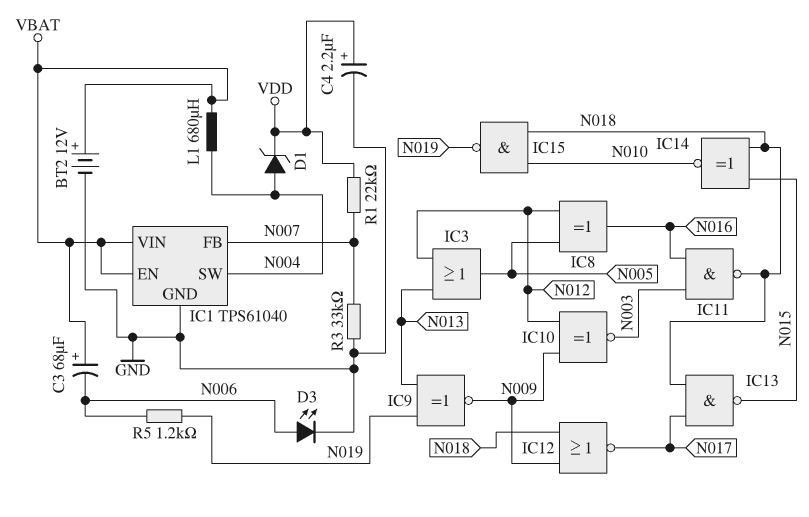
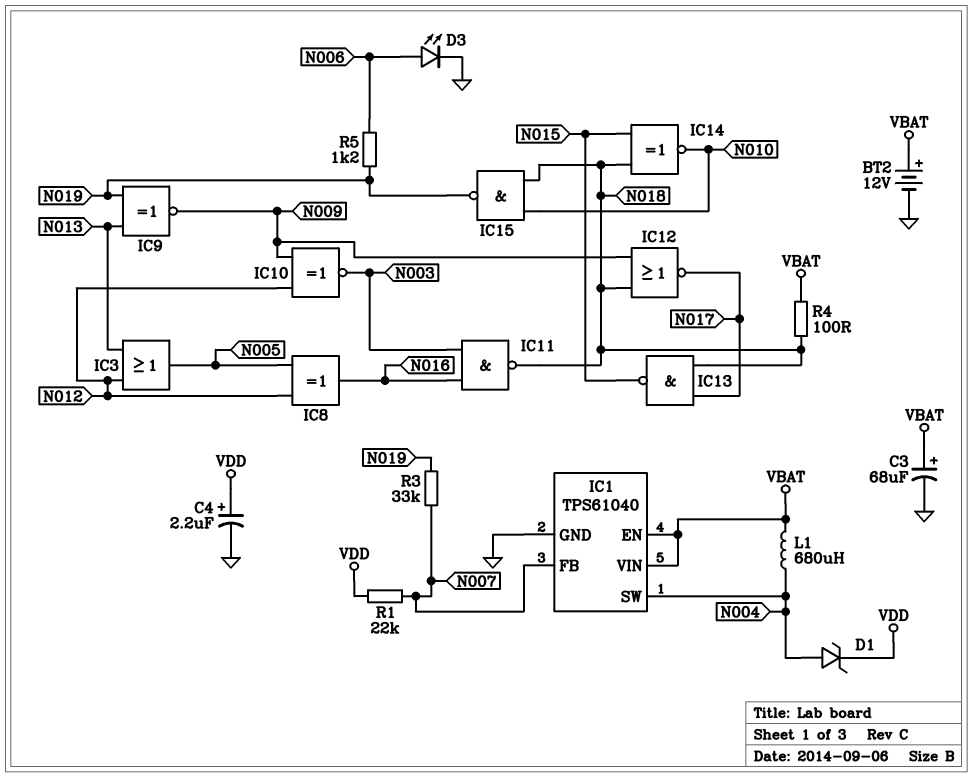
C3: 68uF (plus VBAT, minus N006) -> 68uF (plus VBAT, minus GND)
R3: 33k (GND, N007) -> 33k (N007, N019)
R4: none -> 100 (N018, VBAT)

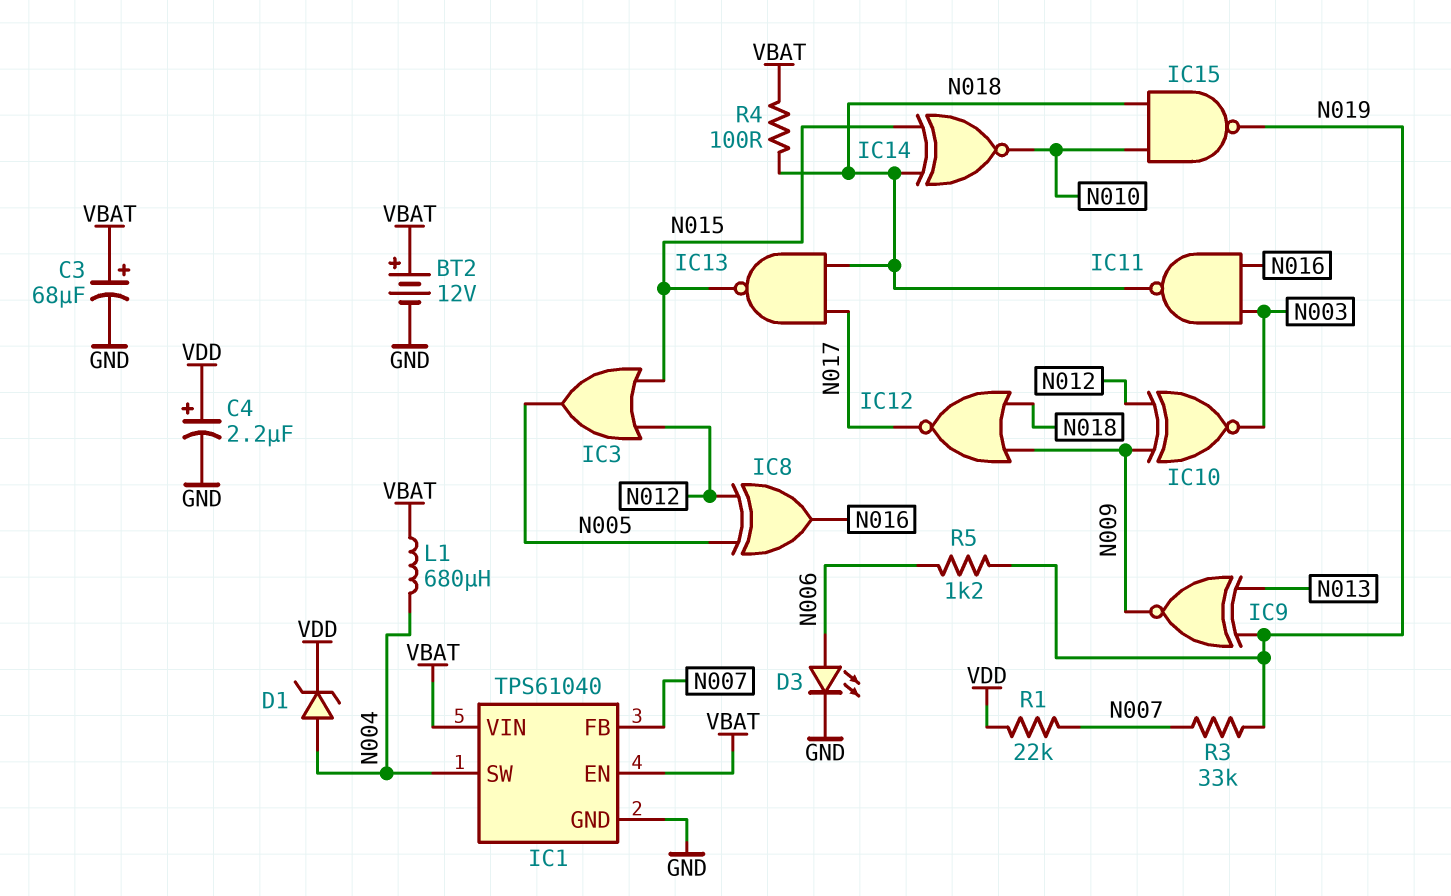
IC3: OR (in N012, in N013, out N005) -> OR (in N012, in N015, out N005)

